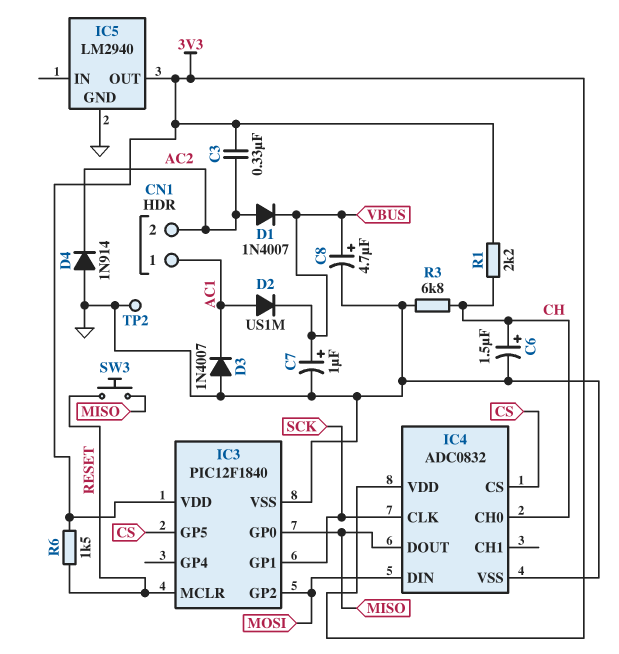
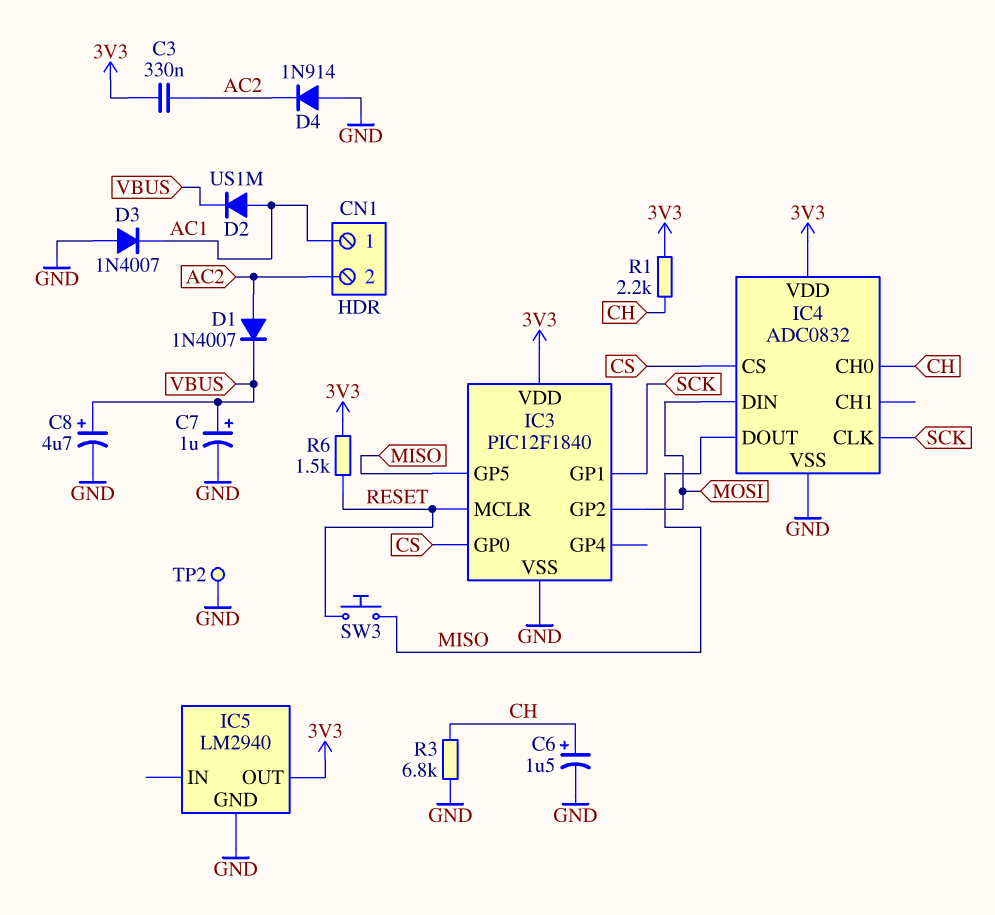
IC3 pin GP0: MISO -> CS
IC3 pin GP5: CS -> MISO

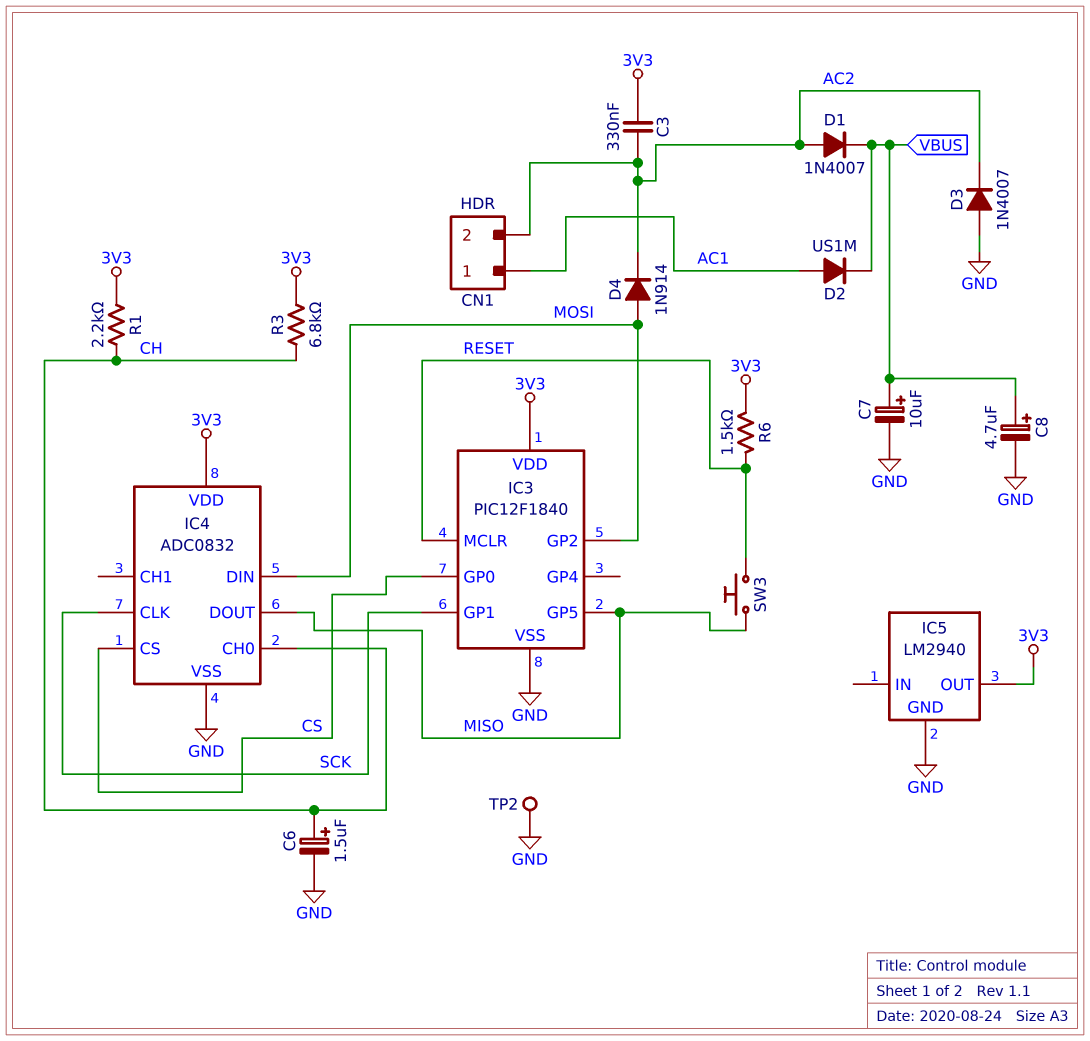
C7: 1uF (plus VBUS, minus GND) -> 10uF (plus VBUS, minus GND)
D3: diode 1N4007 (A GND, K AC1) -> diode 1N4007 (A GND, K AC2)
D4: diode 1N914 (A GND, K AC2) -> diode 1N914 (A MOSI, K AC2)
R3: 6.8k (CH, GND) -> 6.8k (3V3, CH)

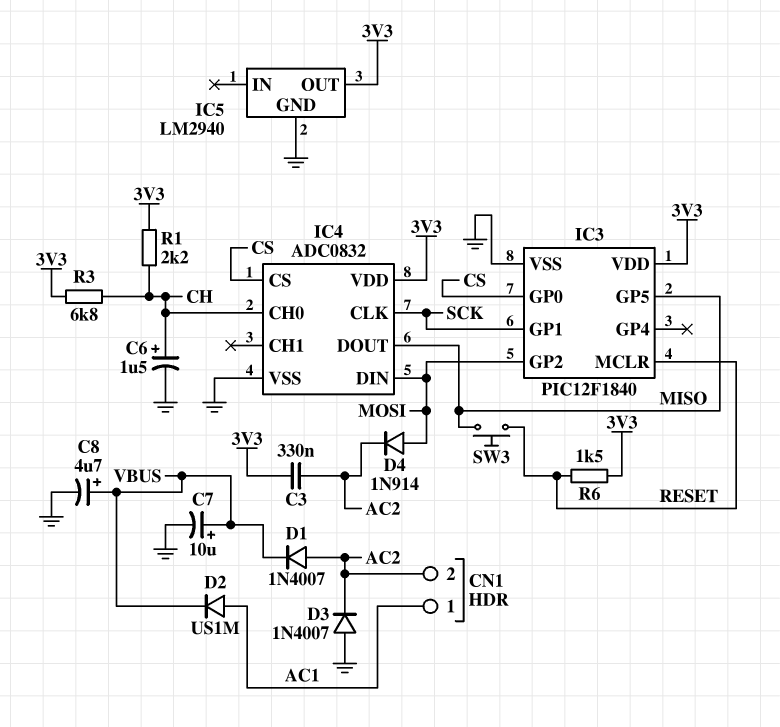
TP2: test point (GND) -> none

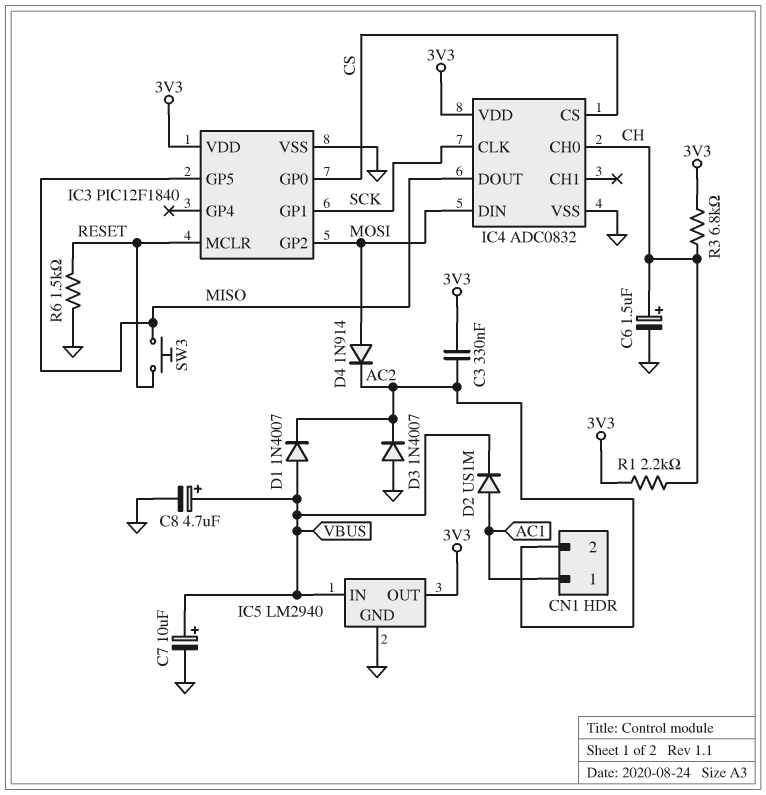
D1: diode 1N4007 (A AC2, K VBUS) -> diode 1N4007 (A VBUS, K AC2)
IC5 pin IN: none -> VBUS
R6: 1.5k (3V3, RESET) -> 1.5k (GND, RESET)

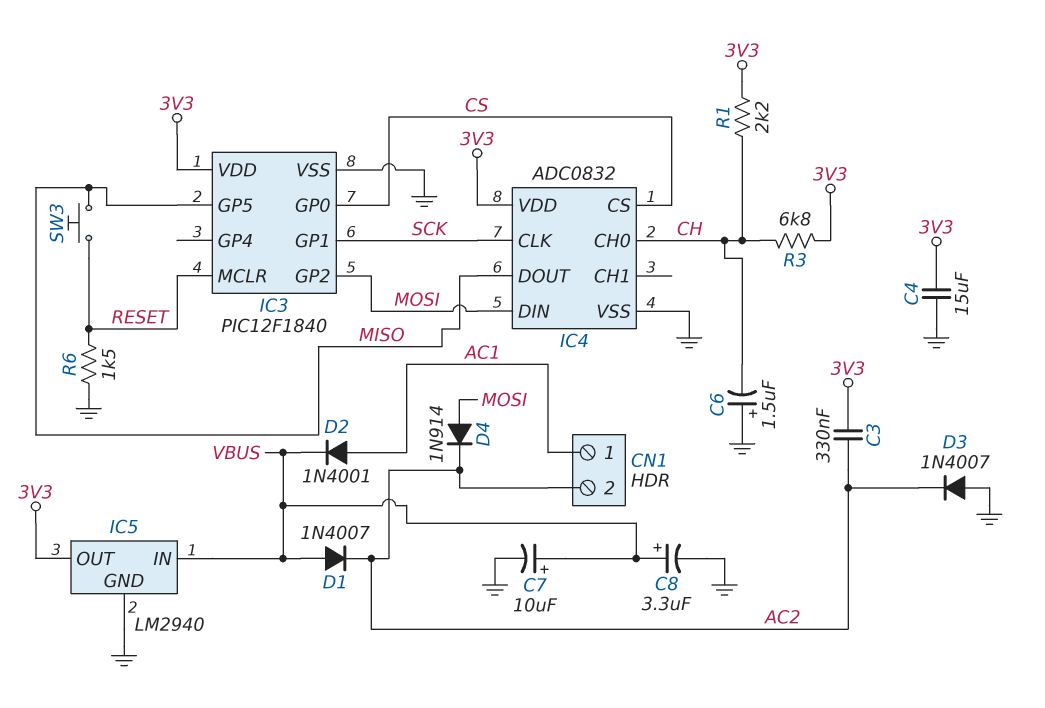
C4: none -> 15uF (3V3, GND)
C6: 1.5uF (plus CH, minus GND) -> 1.5uF (plus GND, minus CH)
C8: 4.7uF (plus VBUS, minus GND) -> 3.3uF (plus VBUS, minus GND)
D2: diode US1M (A AC1, K VBUS) -> diode 1N4001 (A AC1, K VBUS)

